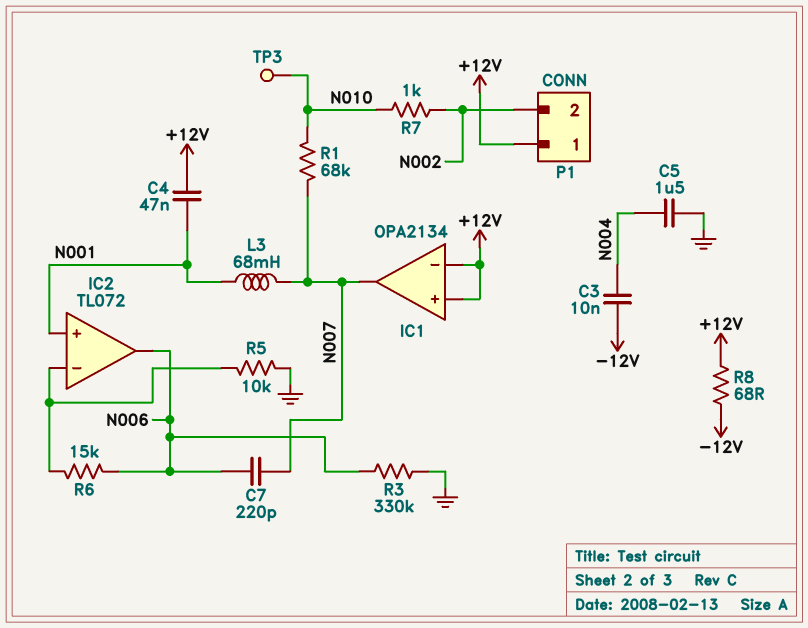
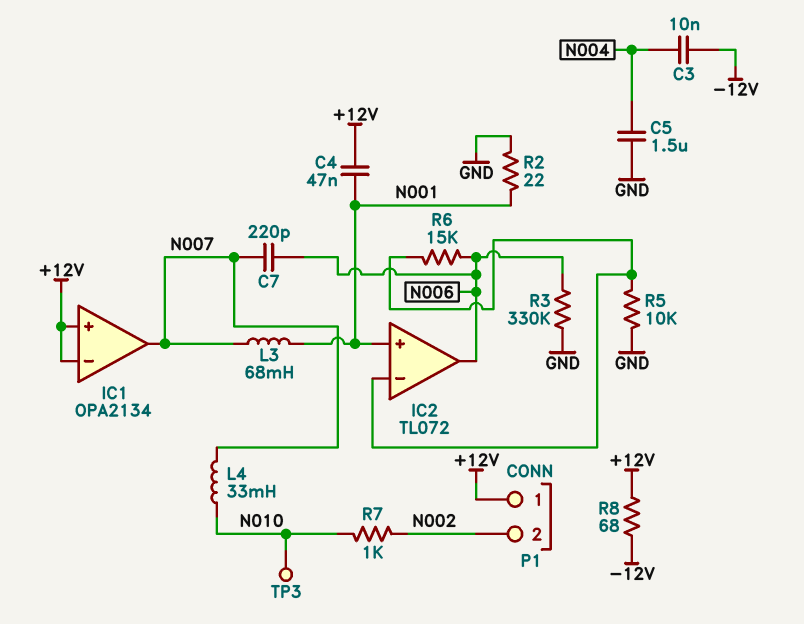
L4: none -> 33mH (N007, N010)
R1: 68k (N007, N010) -> none
R2: none -> 22 (GND, N001)

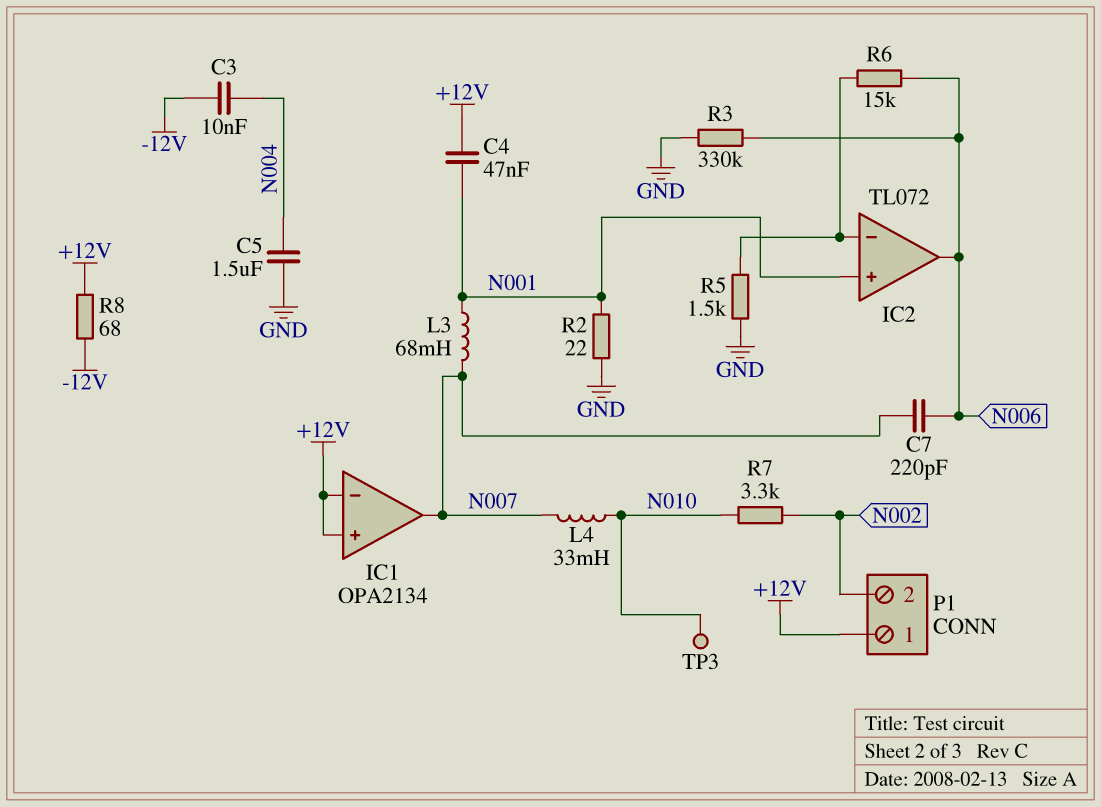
R5: 10k (GND, IC2/in-) -> 1.5k (GND, IC2/in-)
R7: 1k (N002, N010) -> 3.3k (N002, N010)

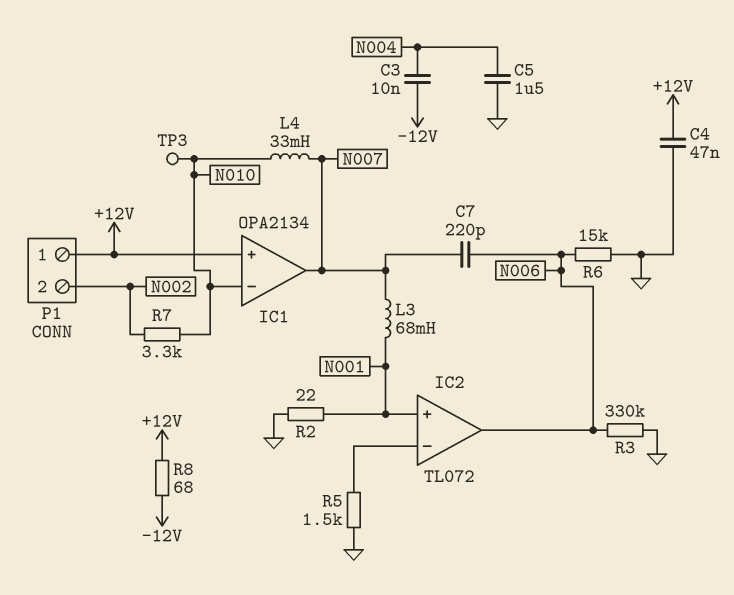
C4: 47nF (+12V, N001) -> 47nF (+12V, GND)
IC1 pin in-: +12V -> N010
R6: 15k (IC2/in-, N006) -> 15k (GND, N006)

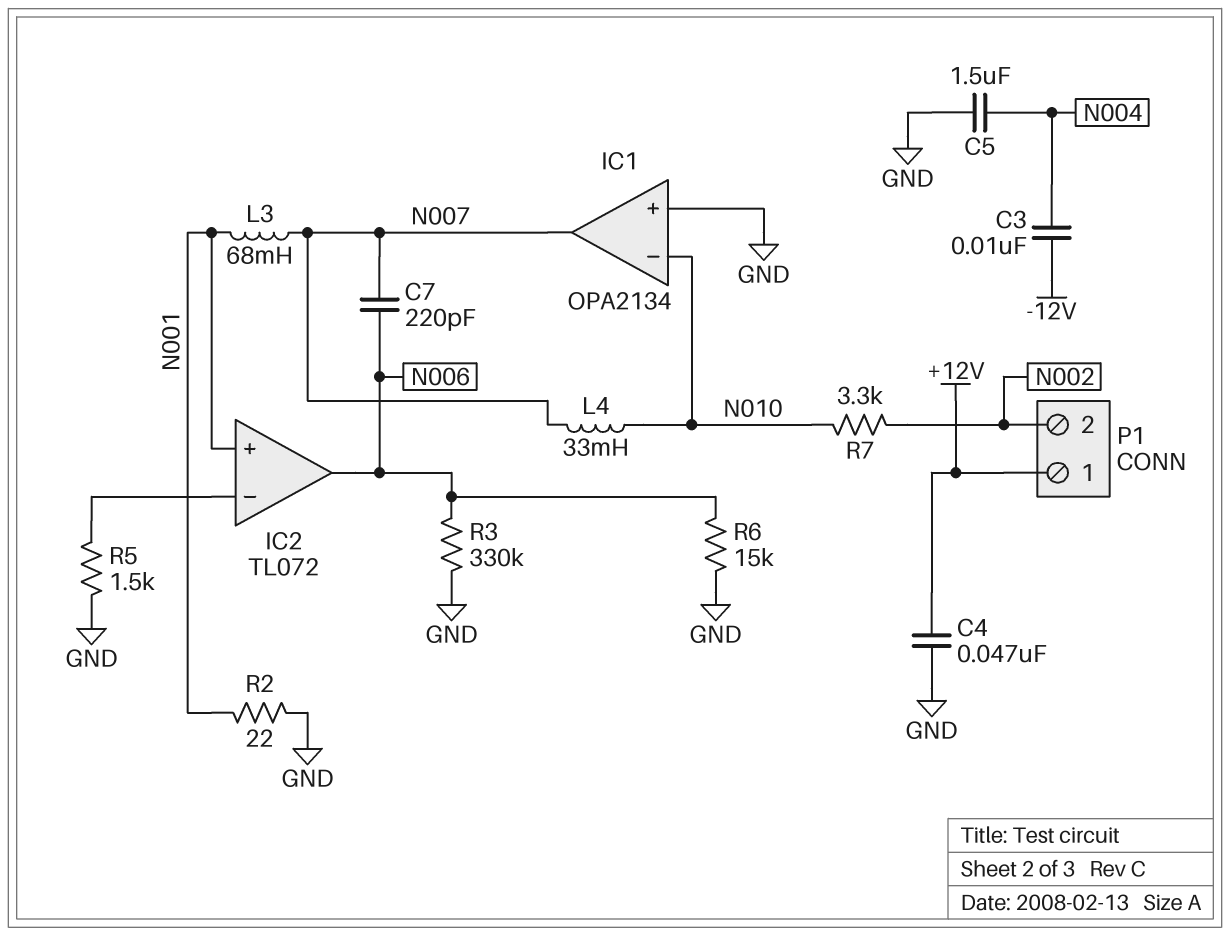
IC1 pin in+: +12V -> GND
R8: 68 (+12V, -12V) -> none
TP3: test point (N010) -> none

